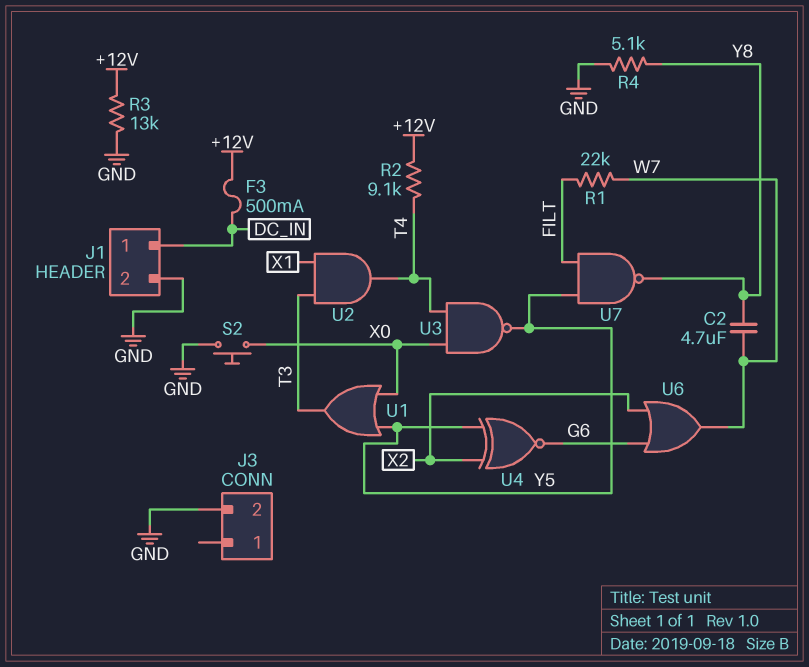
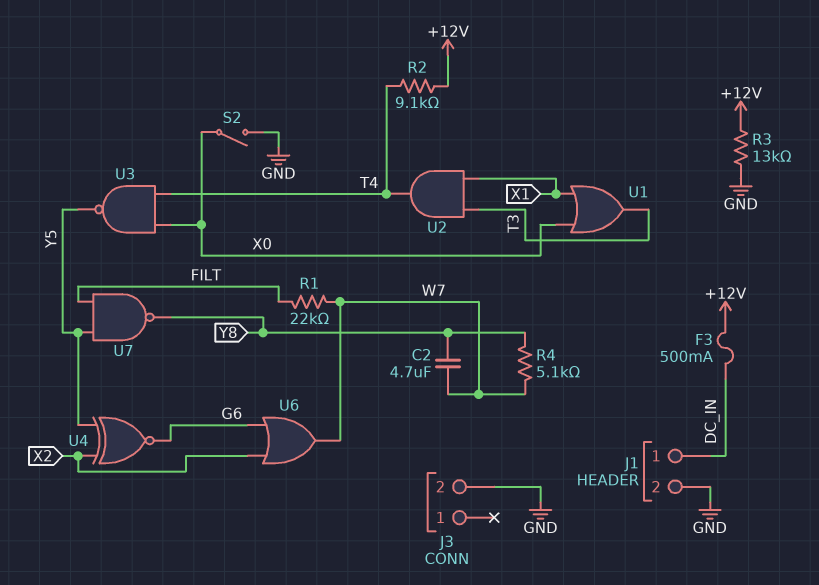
R4: 5.1k (GND, Y8) -> 5.1k (W7, Y8)
S2: button (GND, X0) -> switch (GND, X0)
U1: OR (in X0, in Y5, out T3) -> OR (in X0, in X1, out T3)

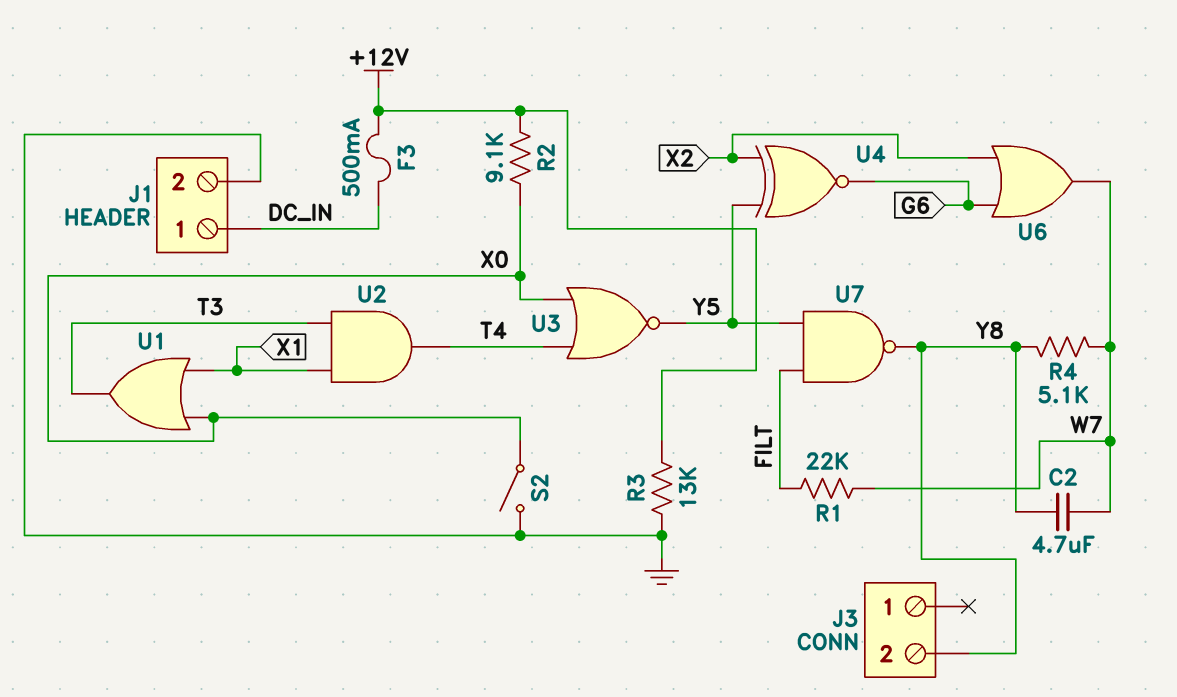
J3 pin 2: GND -> Y8
R2: 9.1k (+12V, T4) -> 9.1k (+12V, X0)
U3: NAND (in T4, in X0, out Y5) -> NOR (in T4, in X0, out Y5)

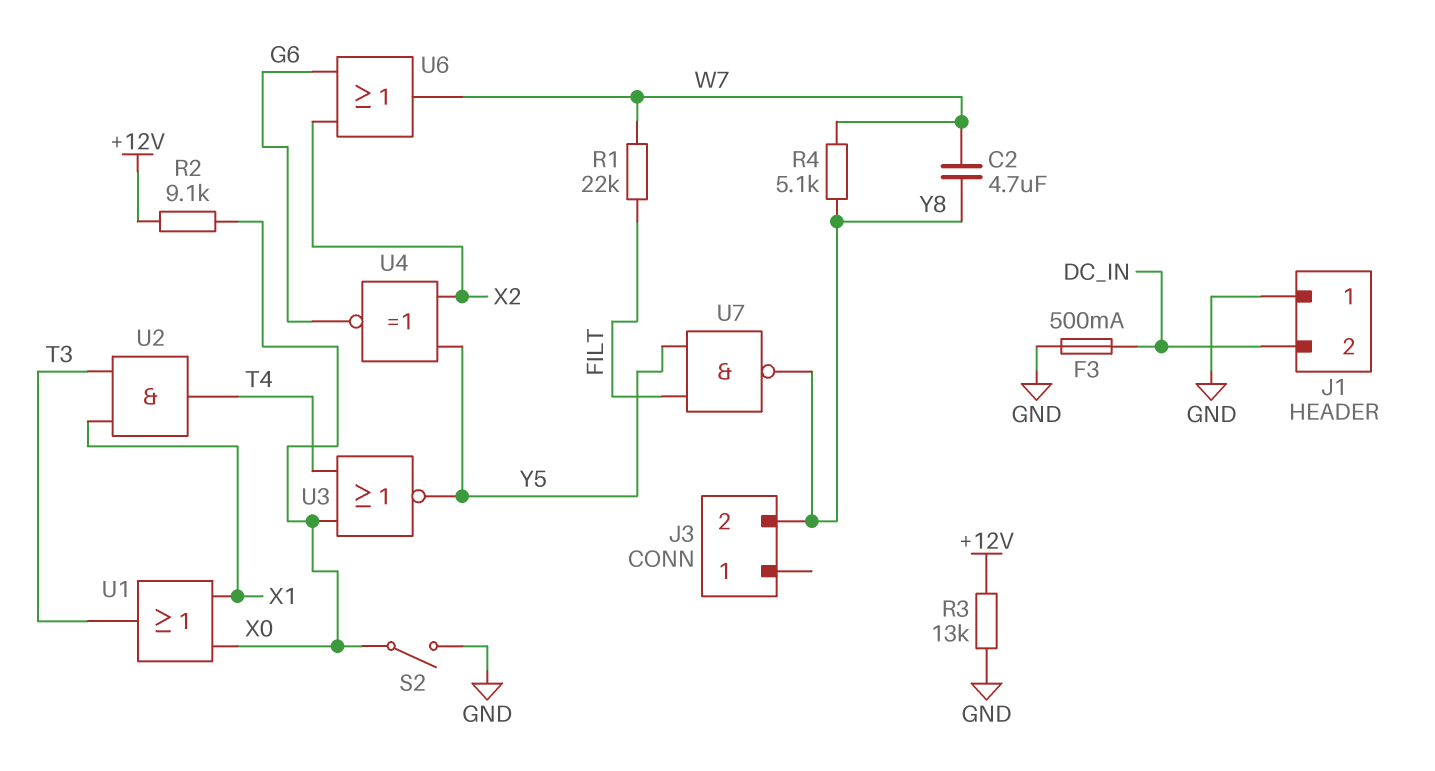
F3: 500mA (+12V, DC_IN) -> 500mA (DC_IN, GND)
J1 pin 1: DC_IN -> GND
J1 pin 2: GND -> DC_IN

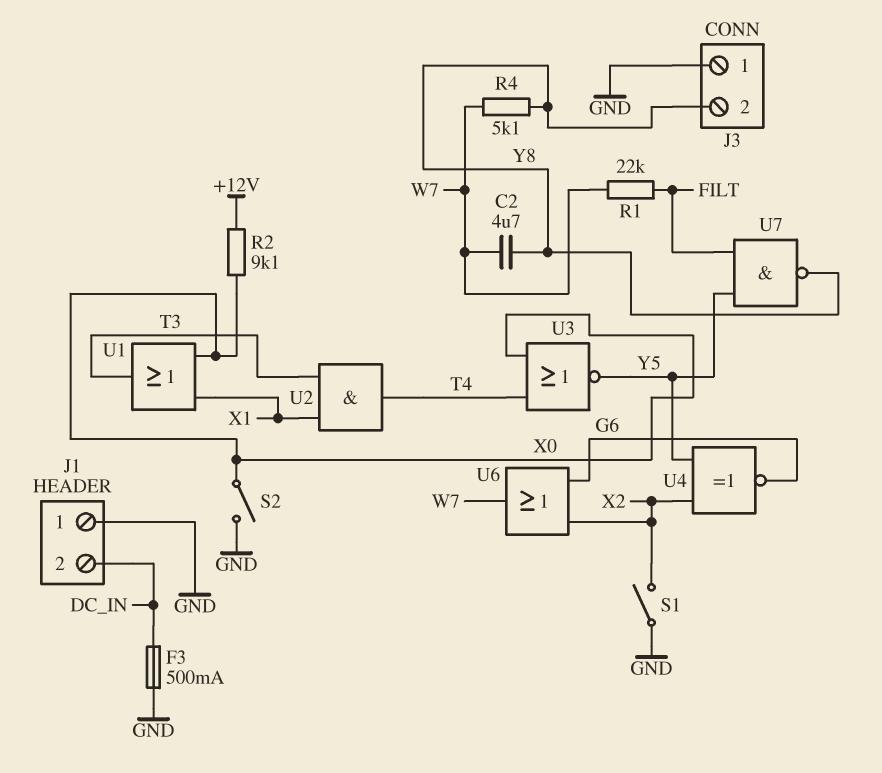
J3 pin 1: none -> GND
R3: 13k (+12V, GND) -> none
S1: none -> switch (GND, X2)

